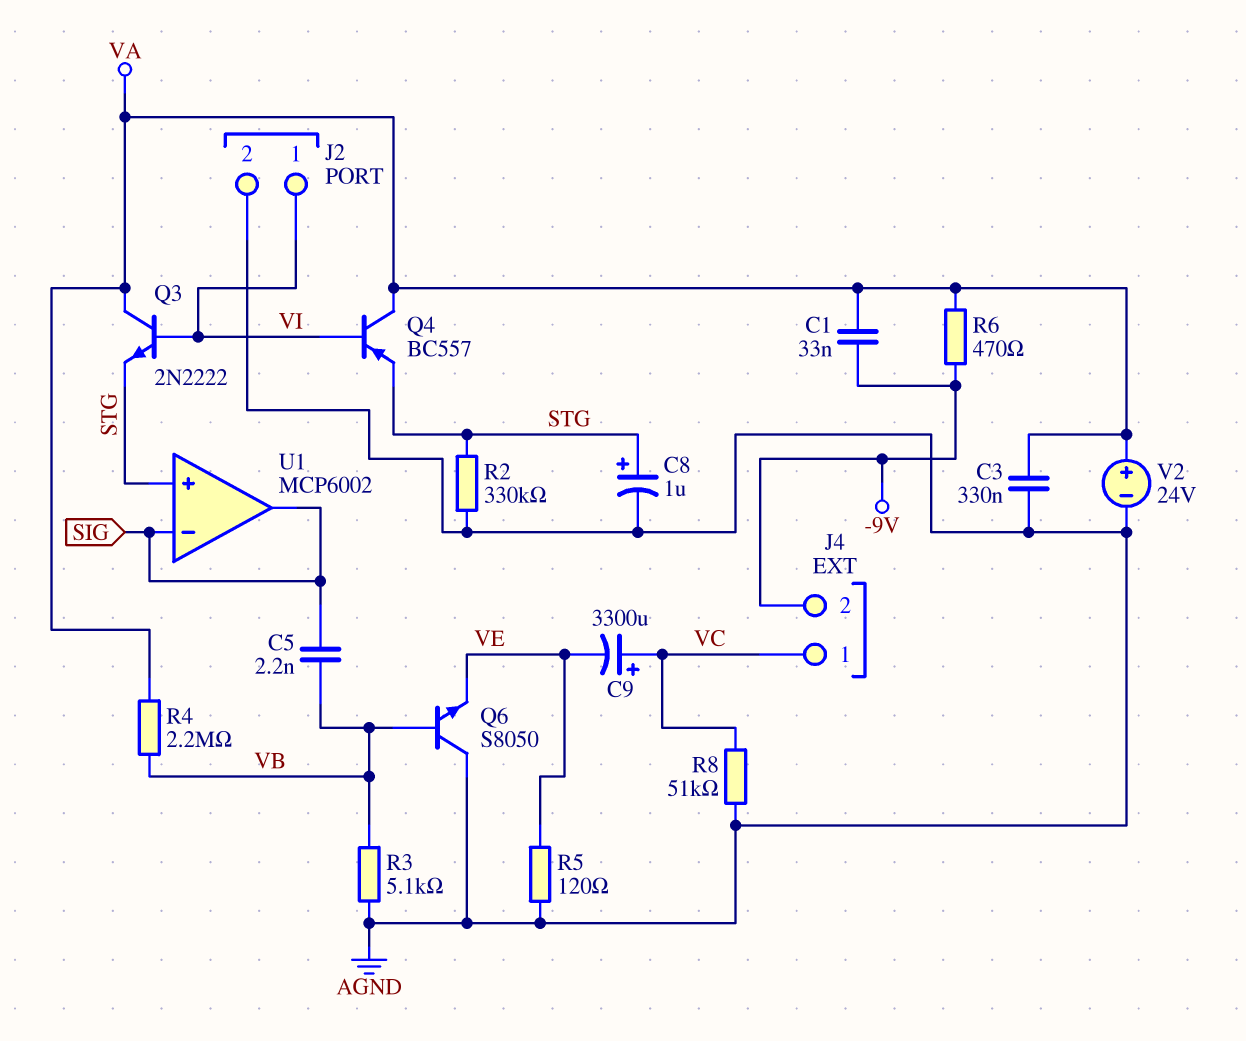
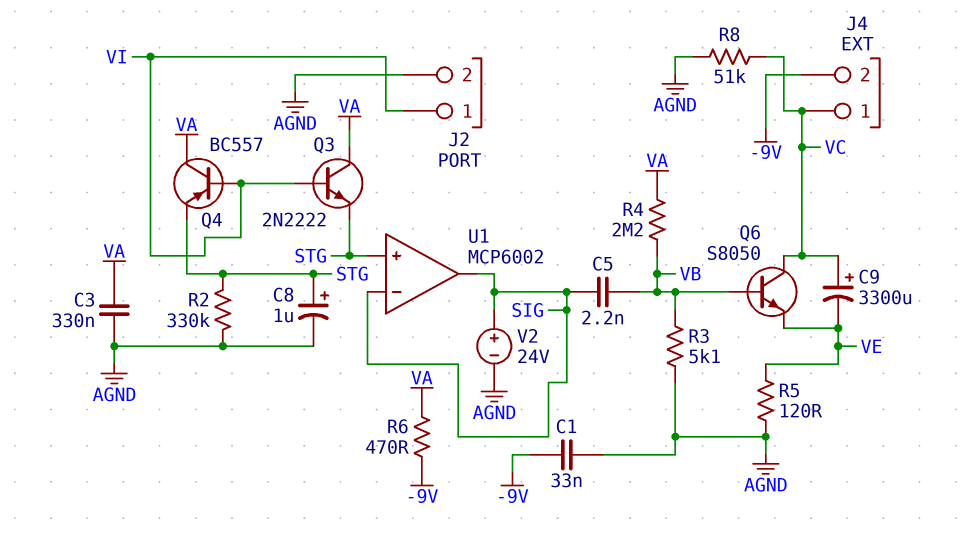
C1: 33nF (-9V, VA) -> 33nF (-9V, AGND)
Q6: NPN S8050 (B VB, C AGND, E VE) -> NPN S8050 (B VB, C VC, E VE)
V2: 24V (plus VA, minus AGND) -> 24V (plus SIG, minus AGND)

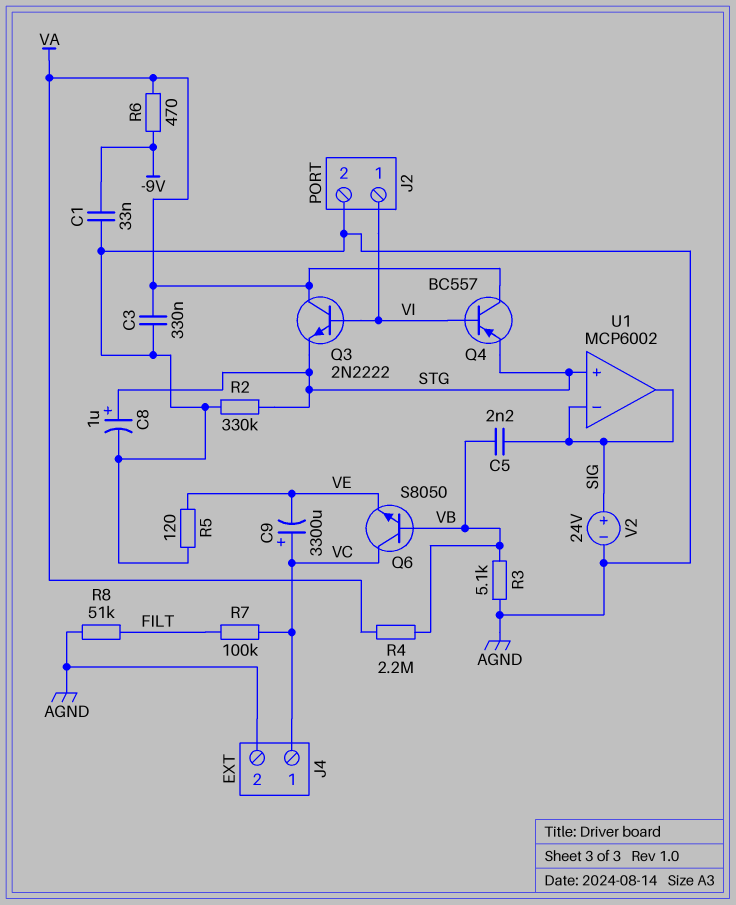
J4 pin 2: -9V -> AGND
R7: none -> 100k (FILT, VC)
R8: 51k (AGND, VC) -> 51k (AGND, FILT)

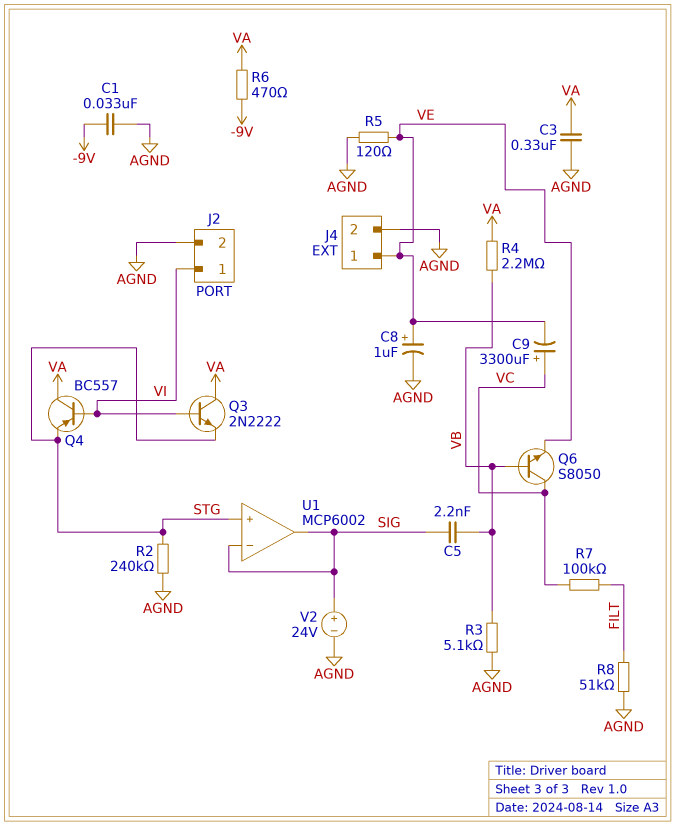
C8: 1uF (plus STG, minus AGND) -> 1uF (plus VE, minus AGND)
J4 pin 1: VC -> VE
R2: 330k (AGND, STG) -> 240k (AGND, STG)

